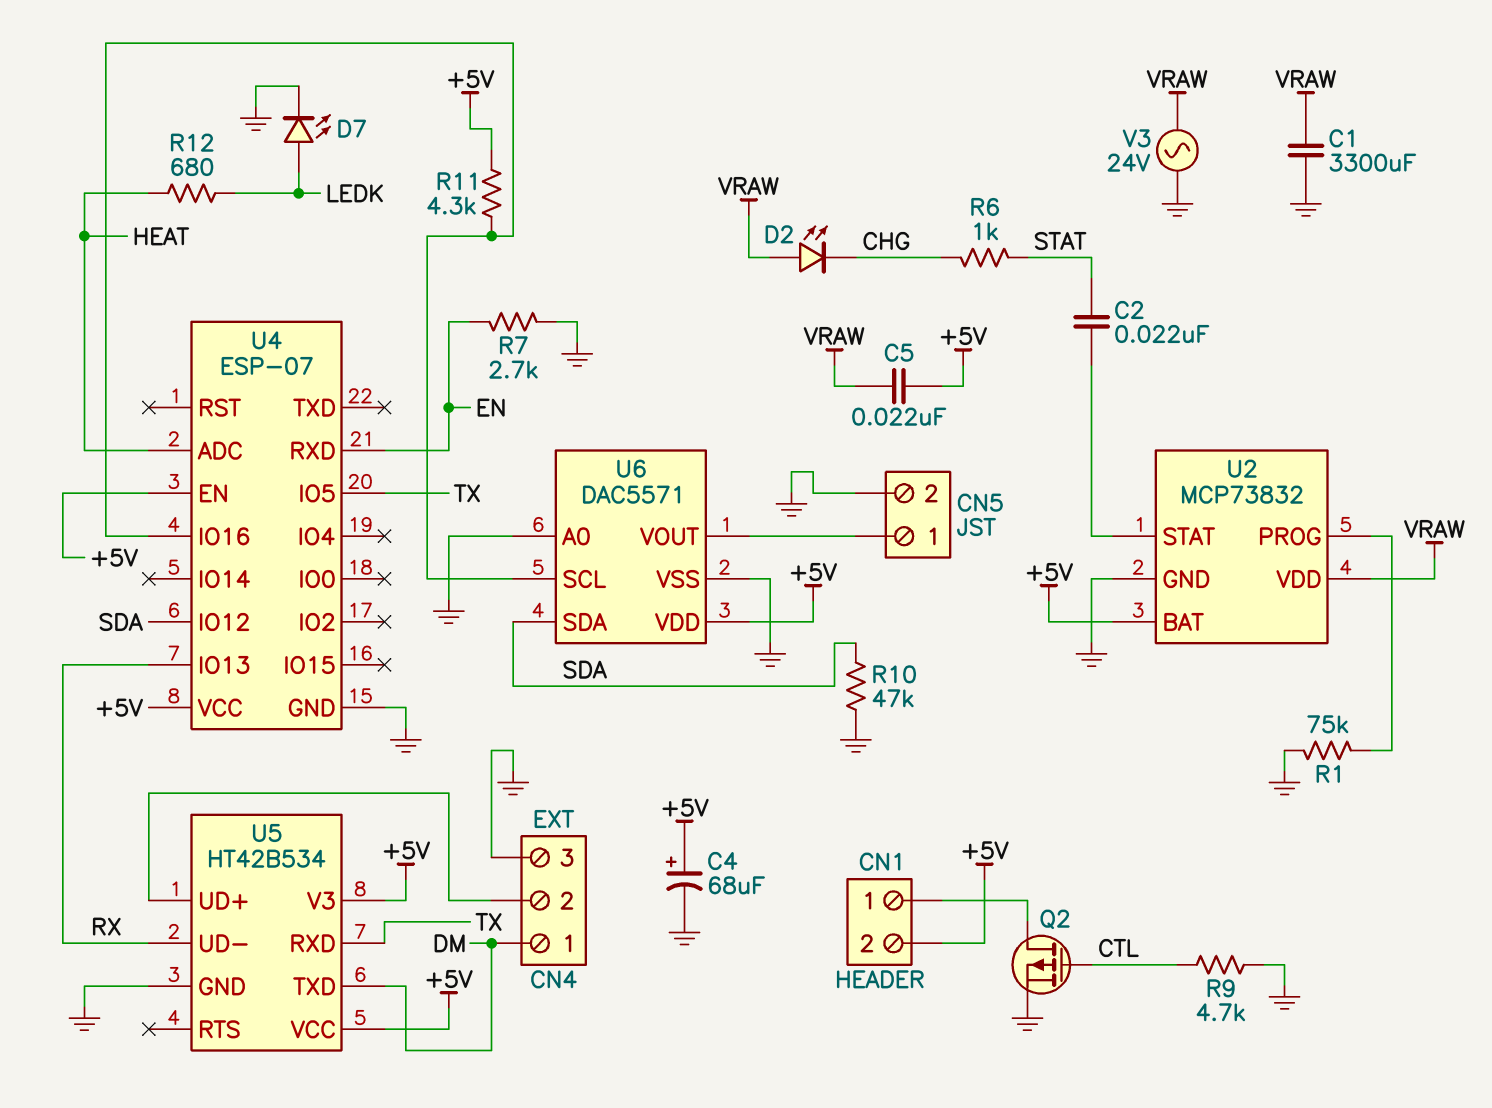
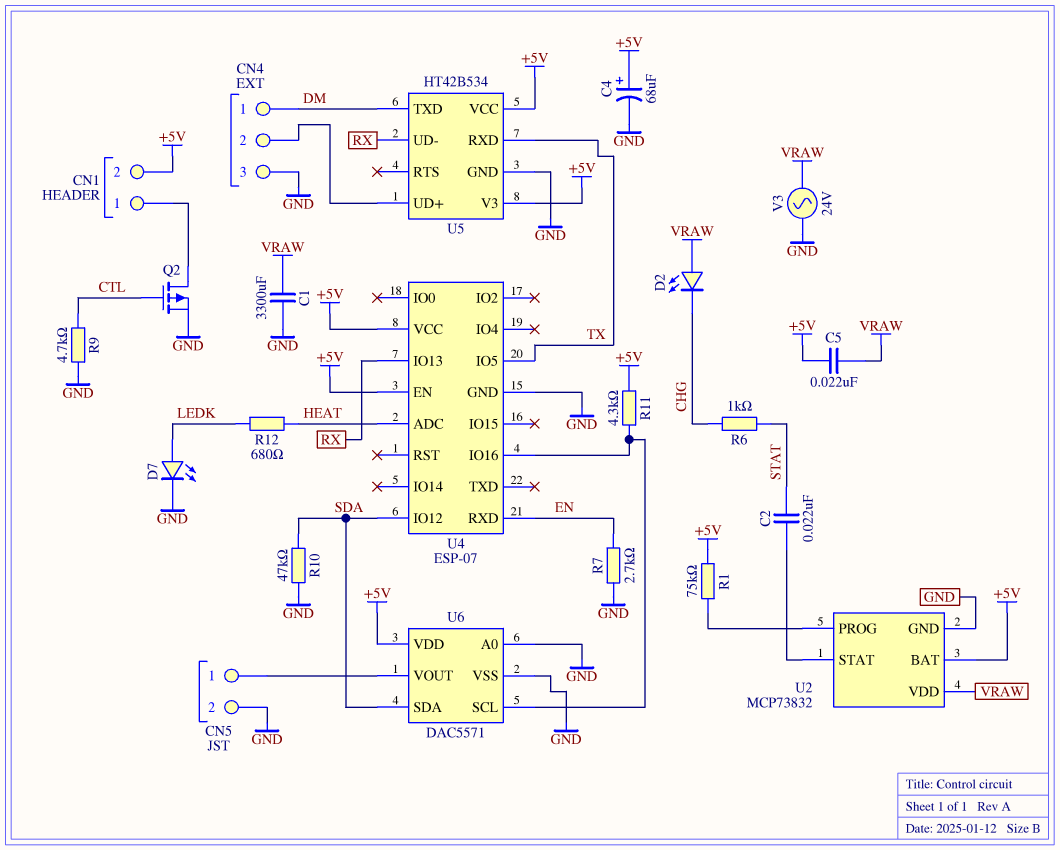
R1: 75k (GND, U2/PROG) -> 75k (+5V, U2/PROG)

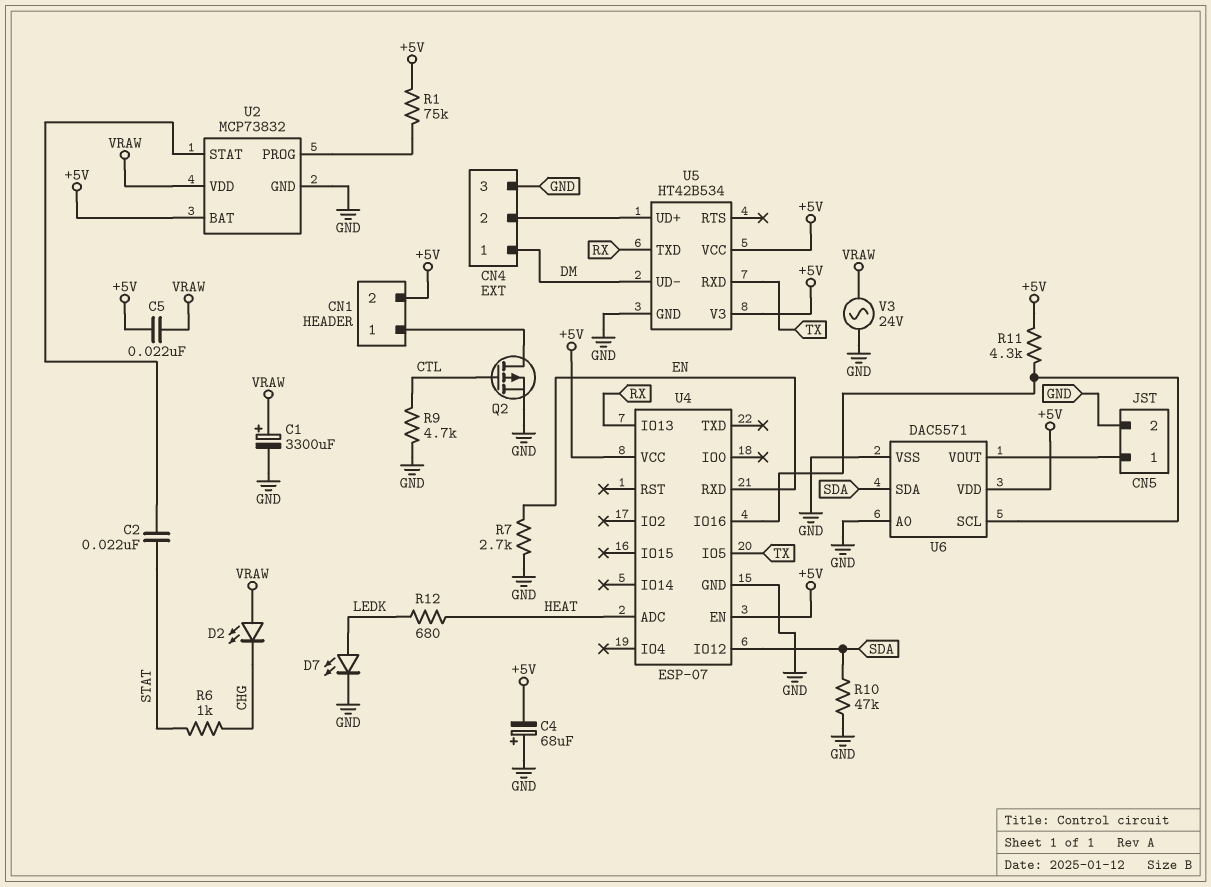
C1: 3300uF (GND, VRAW) -> 3300uF (plus VRAW, minus GND)
C4: 68uF (plus +5V, minus GND) -> 68uF (plus GND, minus +5V)
U5 pin TXD: DM -> RX
U5 pin UD-: RX -> DM

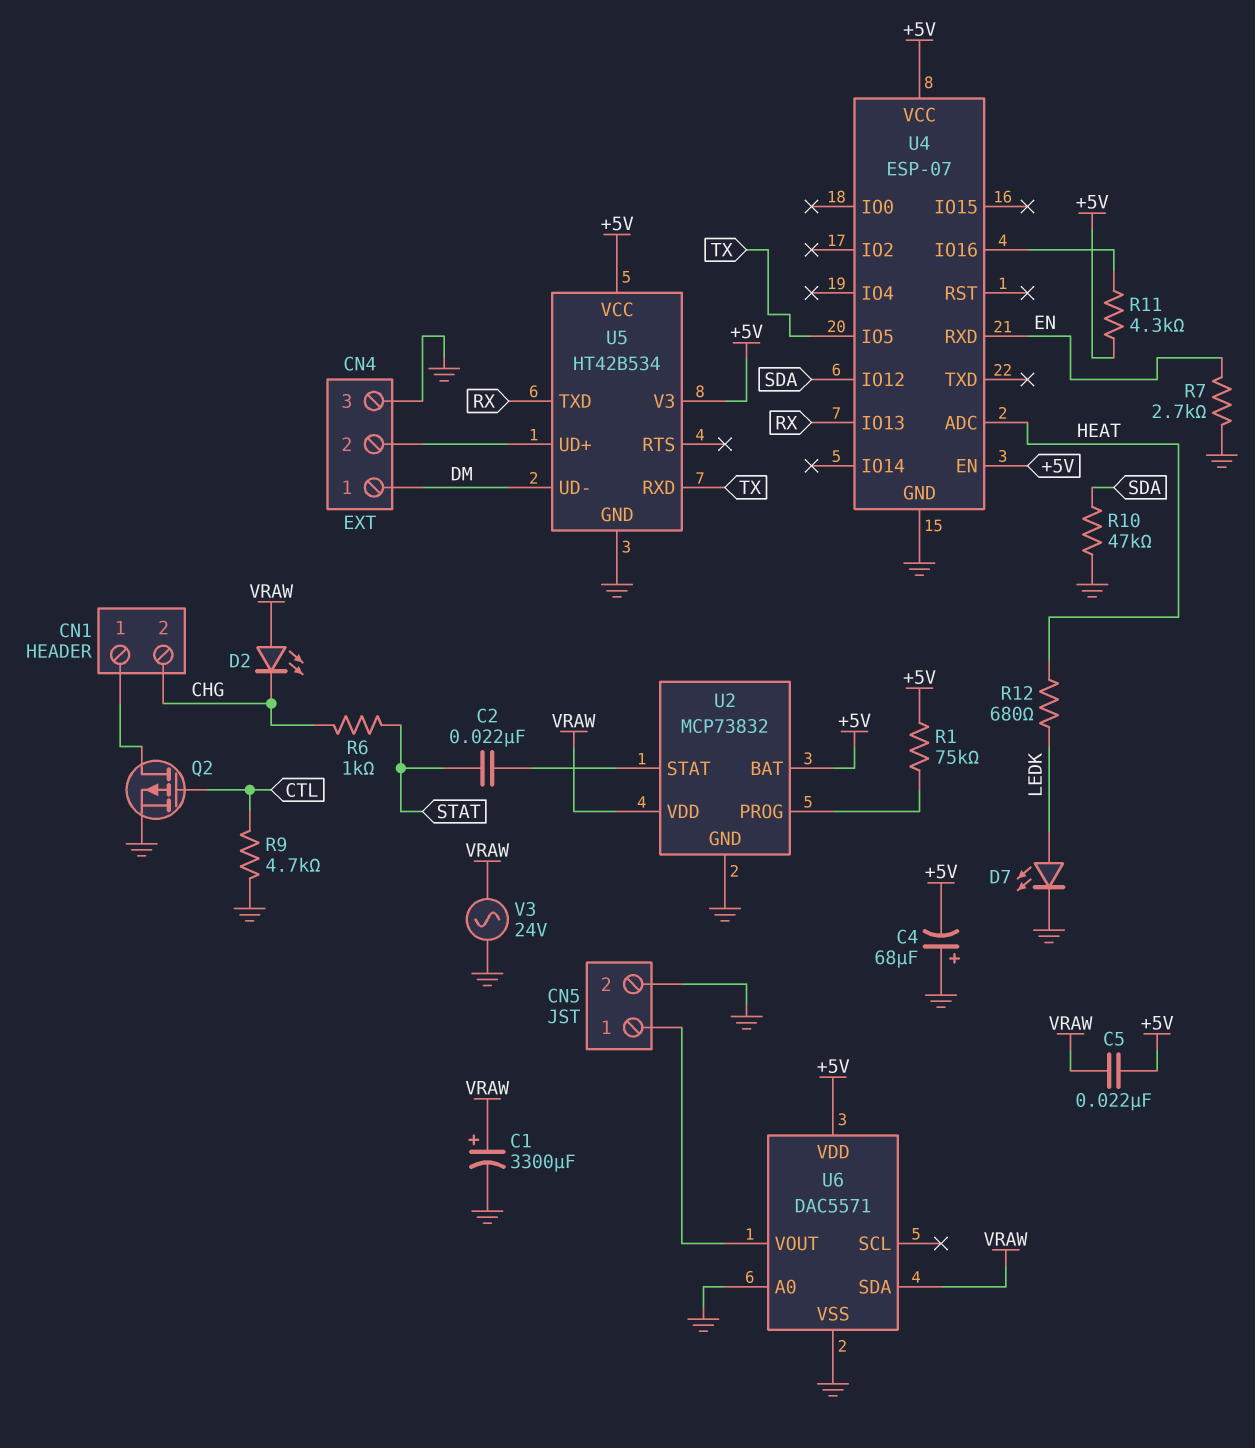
CN1 pin 2: +5V -> CHG
U6 pin SCL: U4/IO16 -> none
U6 pin SDA: SDA -> VRAW

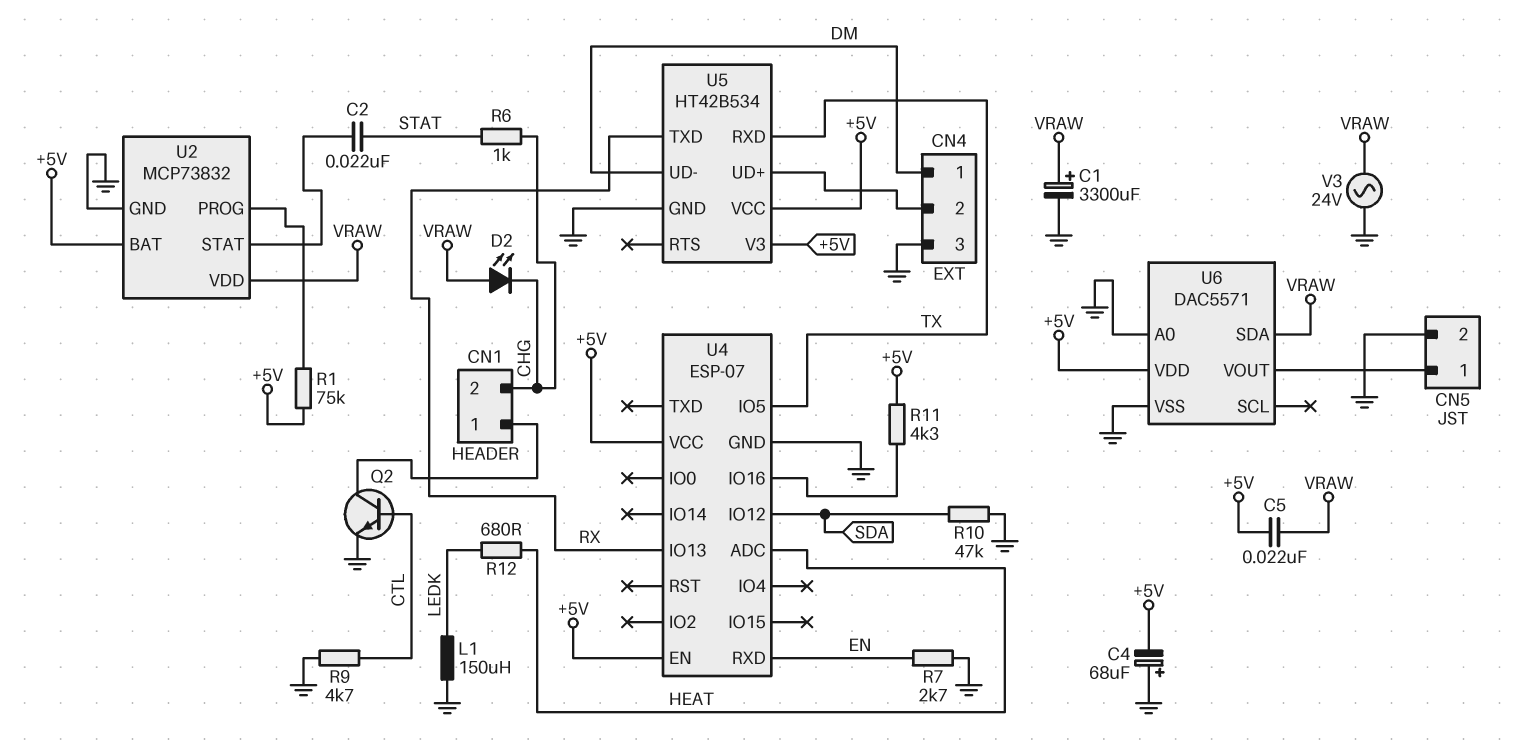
D7: LED (A LEDK, K GND) -> none
L1: none -> 150uH (GND, LEDK)
Q2: PMOS (G CTL, D CN1/1, S GND) -> NPN (B CTL, C CN1/1, E GND)

